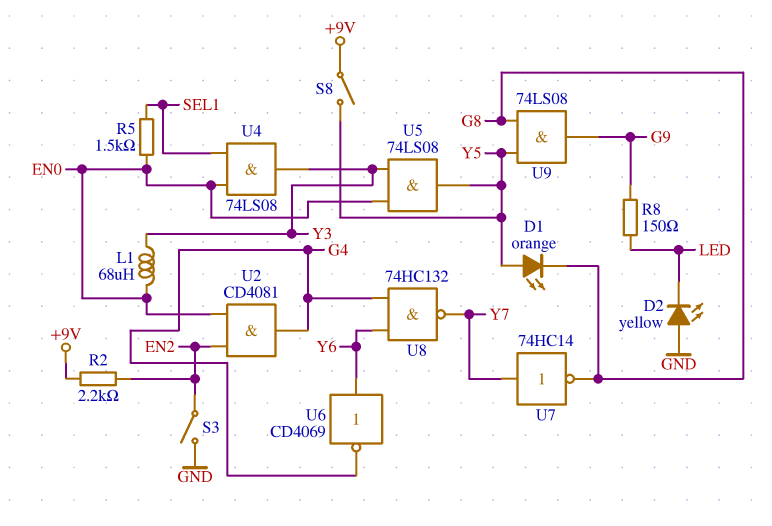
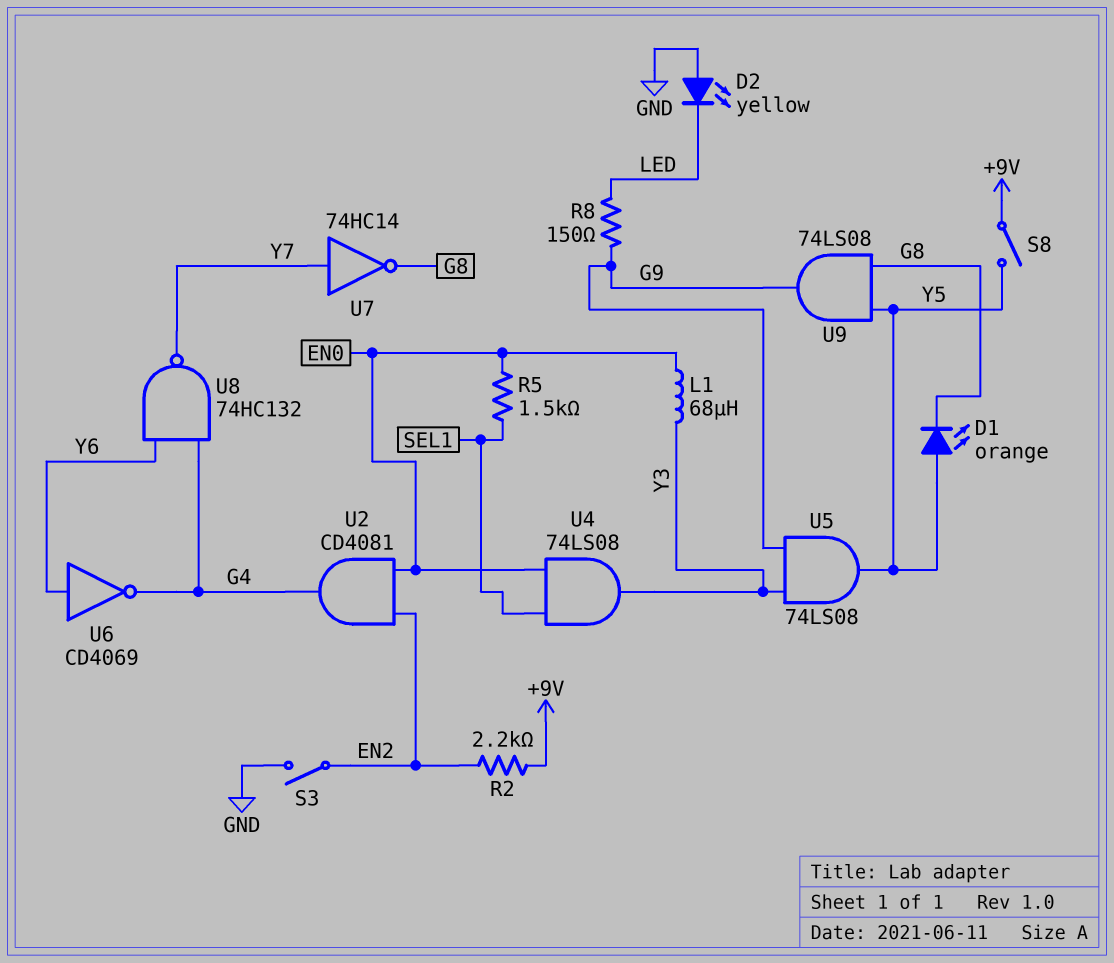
U5: AND 74LS08 (in EN0, in Y3, out Y5) -> AND 74LS08 (in G9, in Y3, out Y5)

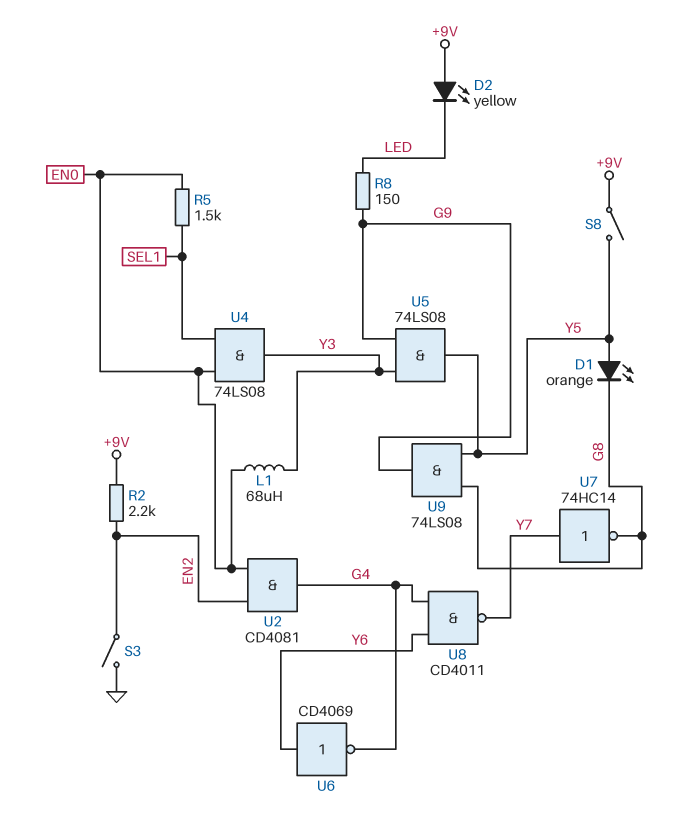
D2: LED yellow (A GND, K LED) -> LED yellow (A +9V, K LED)
U8: NAND 74HC132 (in G4, in Y6, out Y7) -> NAND CD4011 (in G4, in Y6, out Y7)

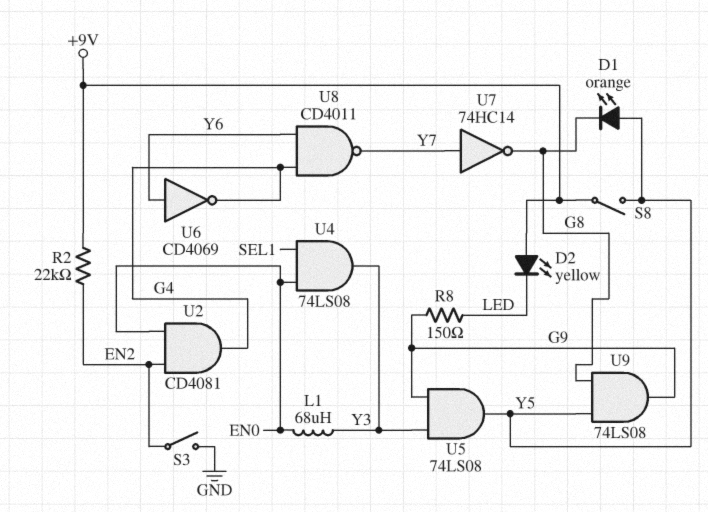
R2: 2.2k (+9V, EN2) -> 22k (+9V, EN2)
R5: 1.5k (EN0, SEL1) -> none

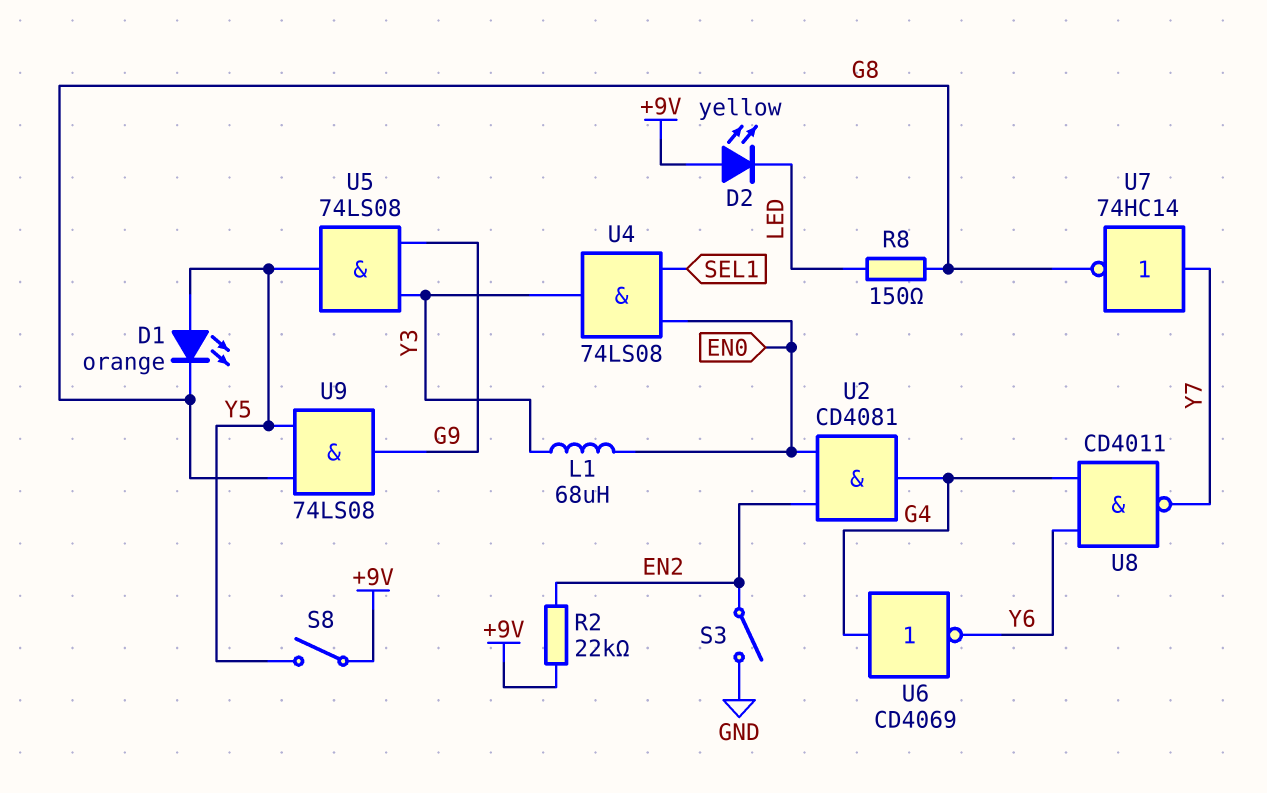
R8: 150 (G9, LED) -> 150 (G8, LED)
U6: NOT CD4069 (in Y6, out G4) -> NOT CD4069 (in G4, out Y6)

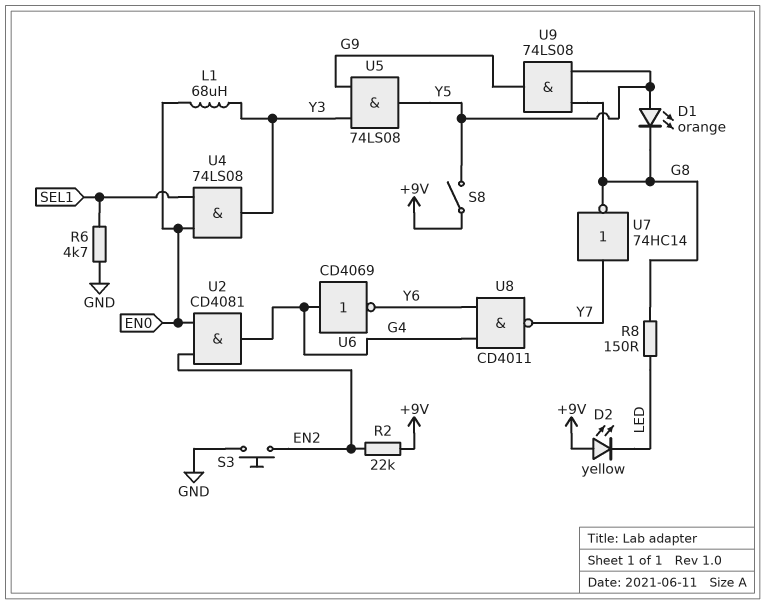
R6: none -> 4.7k (GND, SEL1)
S3: switch (EN2, GND) -> button (EN2, GND)

